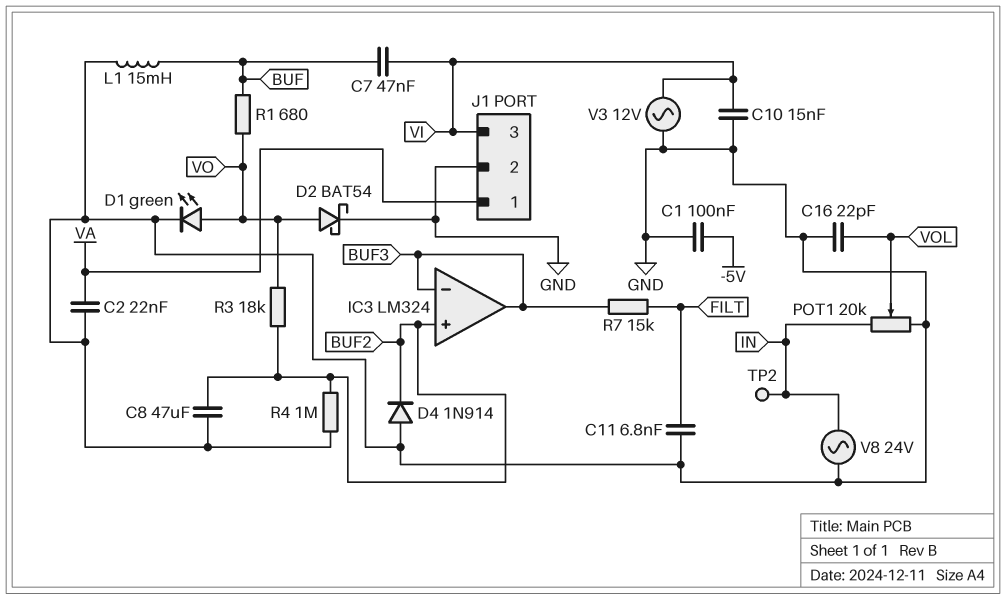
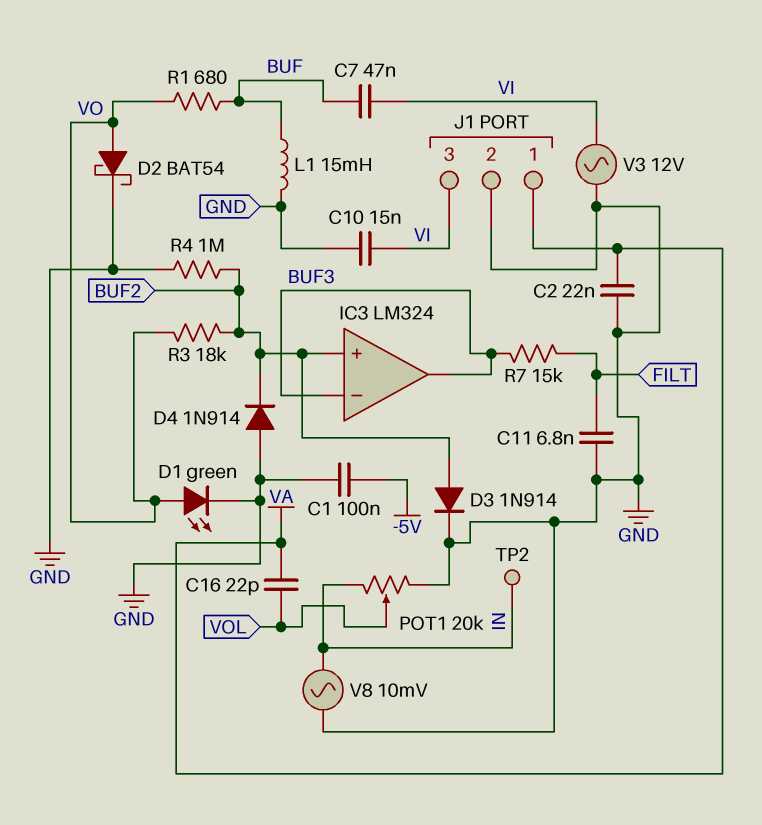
C8: 47uF (BUF2, GND) -> none
C16: 22pF (GND, VOL) -> 22pF (VA, VOL)
D3: none -> diode 1N914 (A BUF2, K GND)
V8: AC 24V (GND, IN) -> AC 10mV (GND, IN)

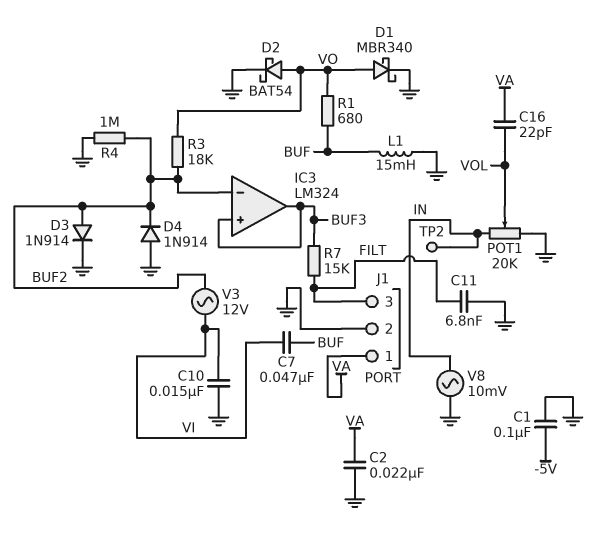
D1: LED green (A VO, K GND) -> schottky MBR340 (A VO, K GND)
IC3 pin in+: BUF2 -> BUF3
IC3 pin in-: BUF3 -> BUF2
J1 pin 3: VI -> FILT
V3: AC 12V (GND, VI) -> AC 12V (BUF2, VI)

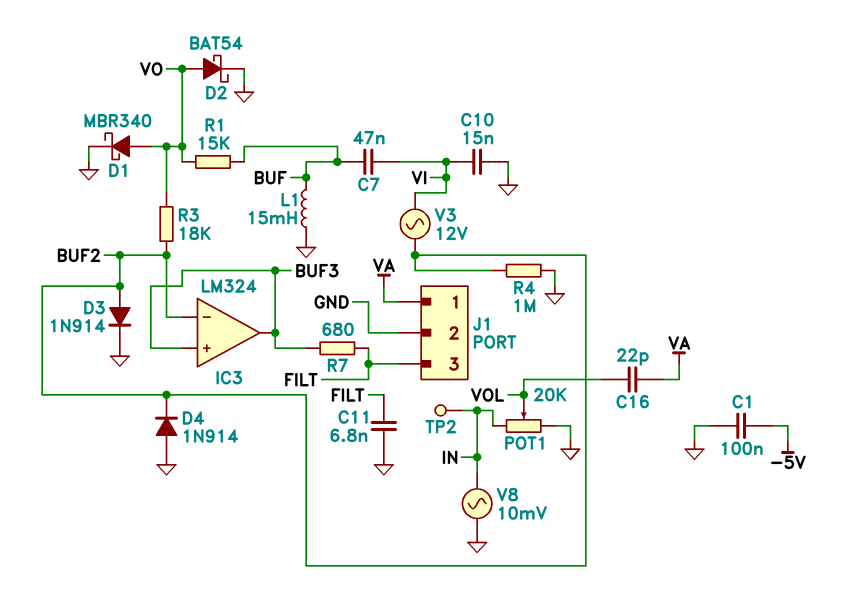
C2: 22nF (GND, VA) -> none
R1: 680 (BUF, VO) -> 15k (BUF, VO)
R7: 15k (BUF3, FILT) -> 680 (BUF3, FILT)

